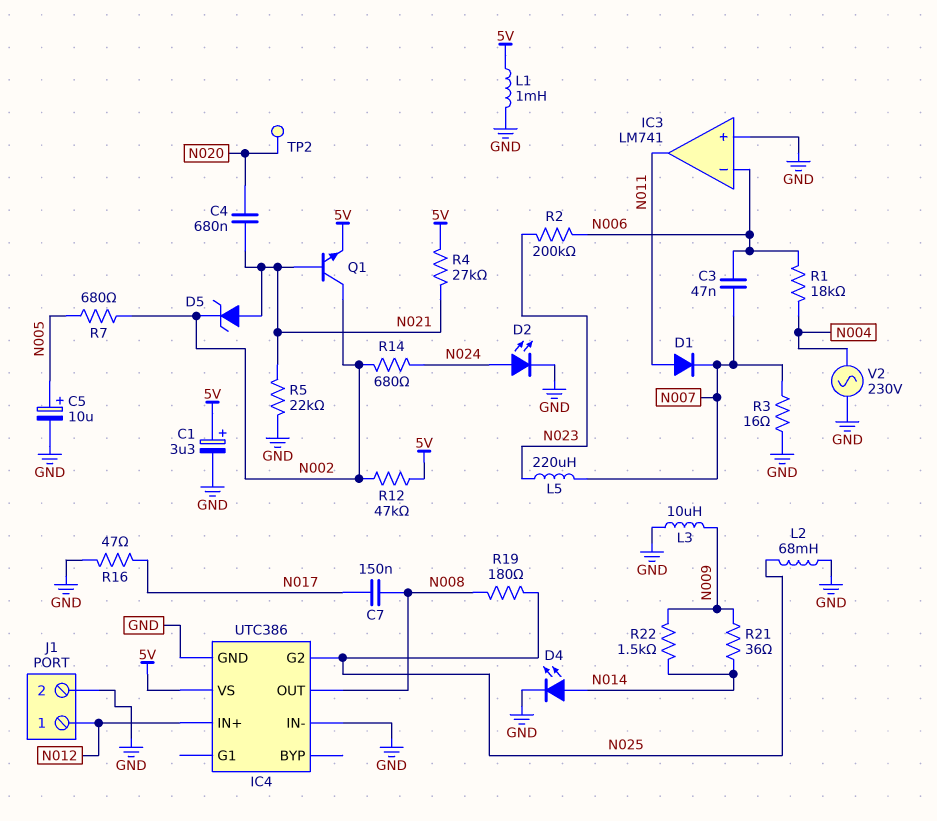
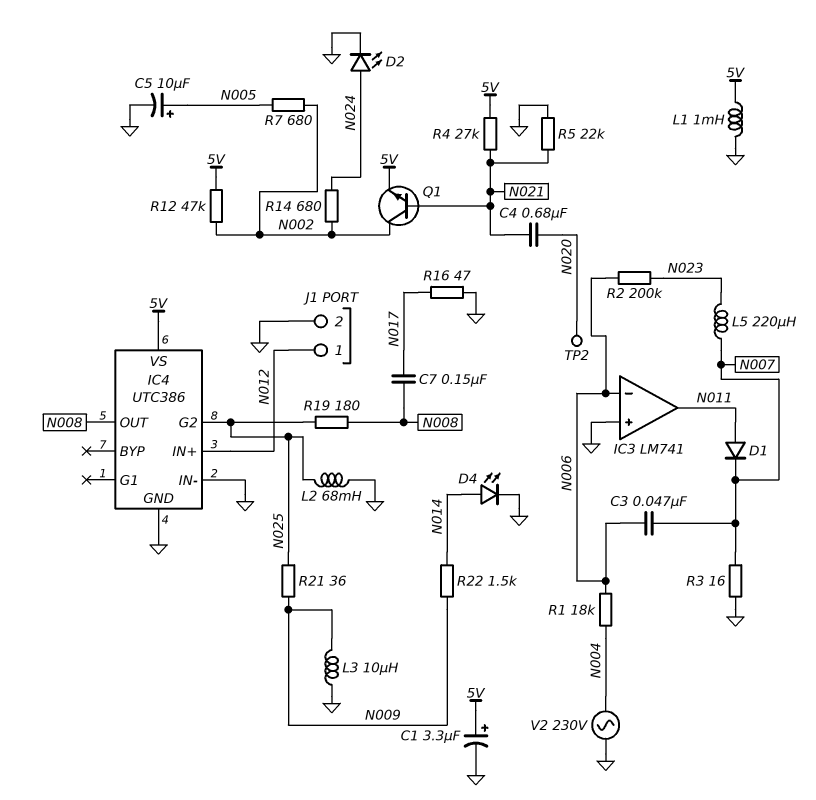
D5: zener (A N021, K N002) -> none
R21: 36 (N009, N014) -> 36 (N009, N025)

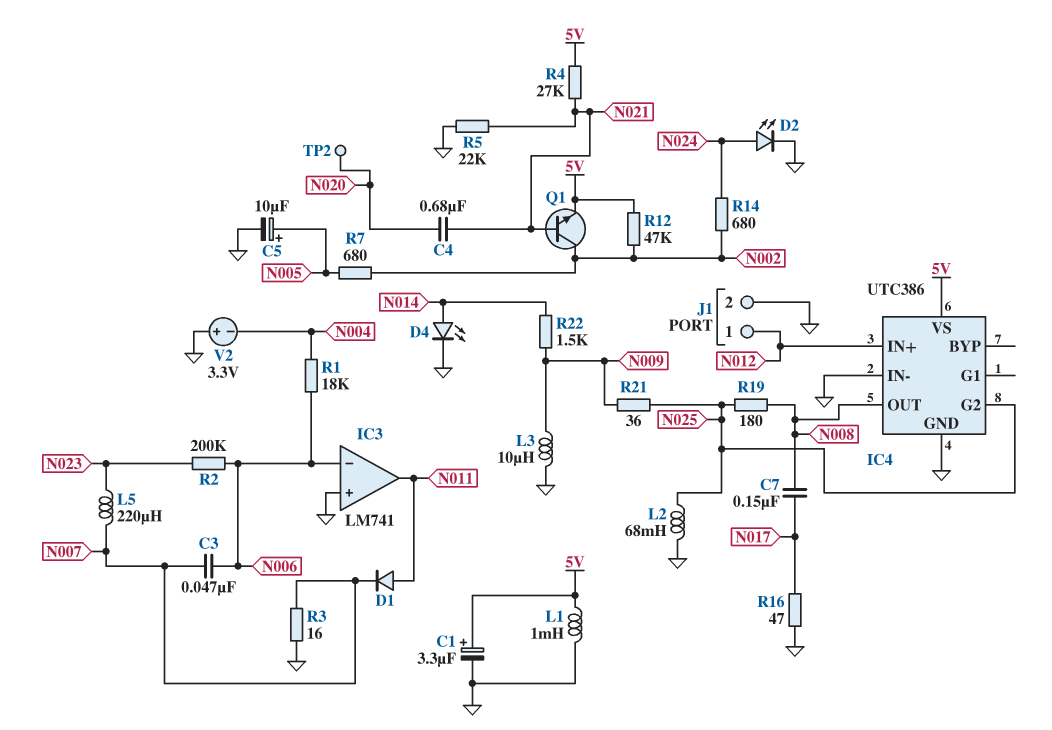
V2: AC 230V (GND, N004) -> 3.3V (plus GND, minus N004)

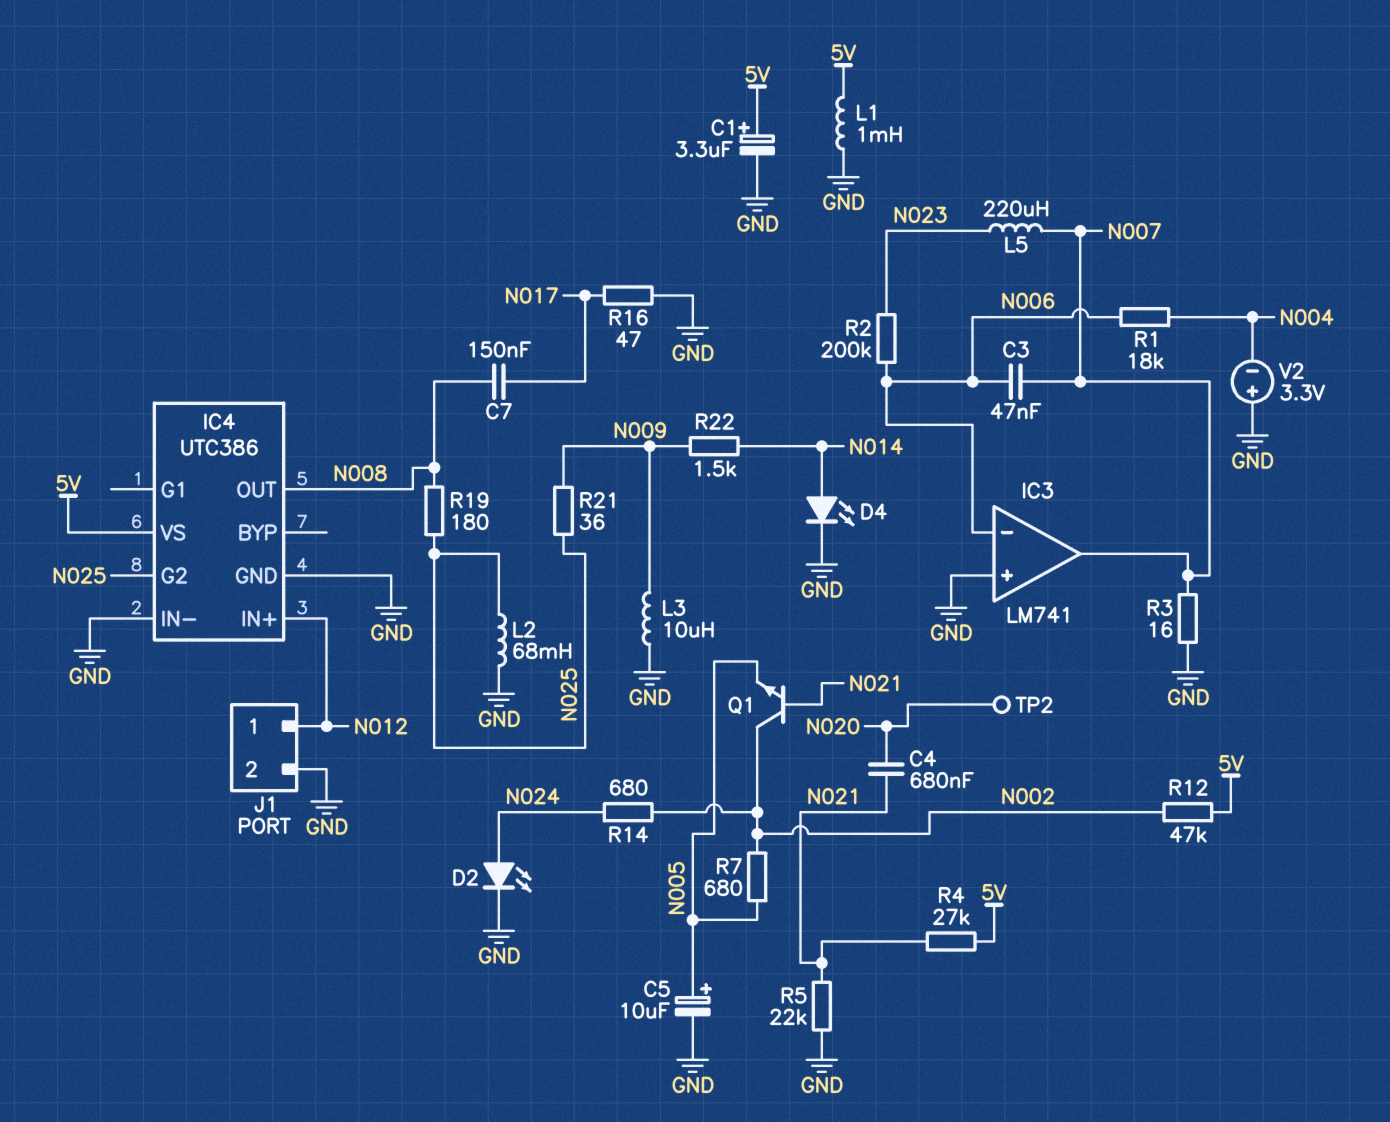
D1: diode (A N011, K N007) -> none
IC3 pin out: N011 -> N007
Q1: NPN (B N021, C N002, E 5V) -> NPN (B N021, C N002, E N005)

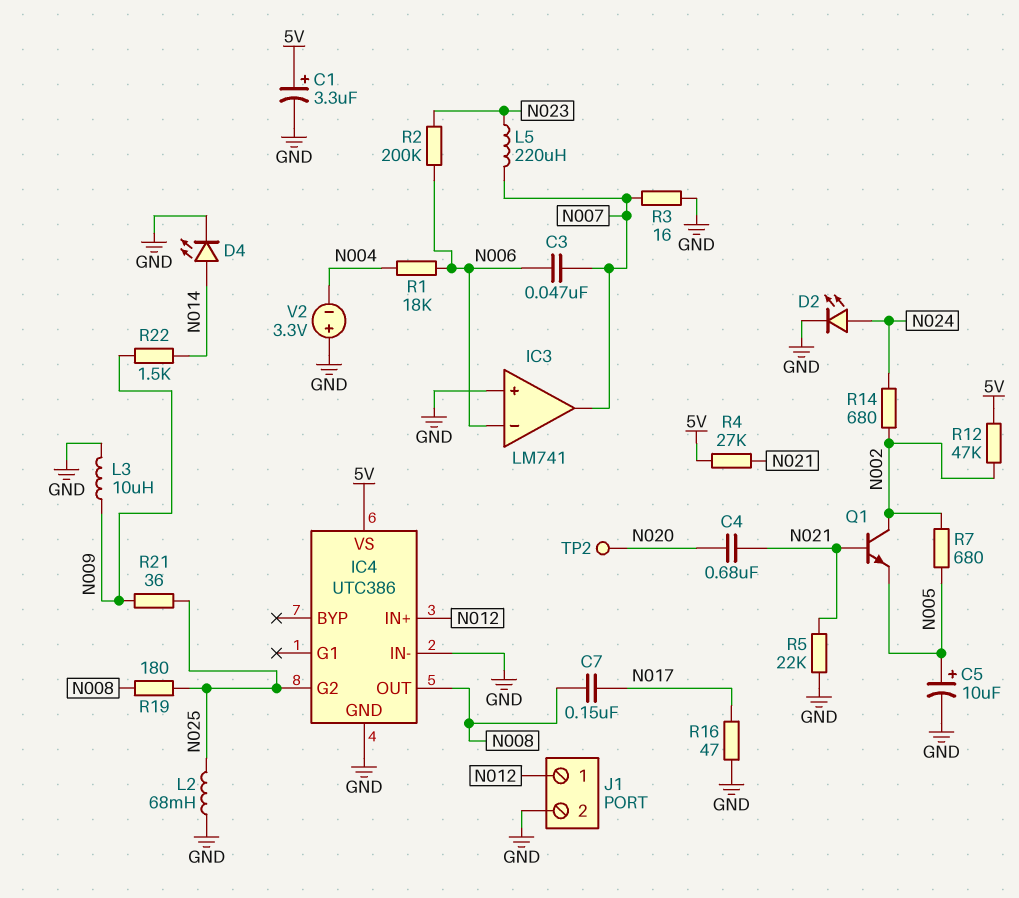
L1: 1mH (5V, GND) -> none

